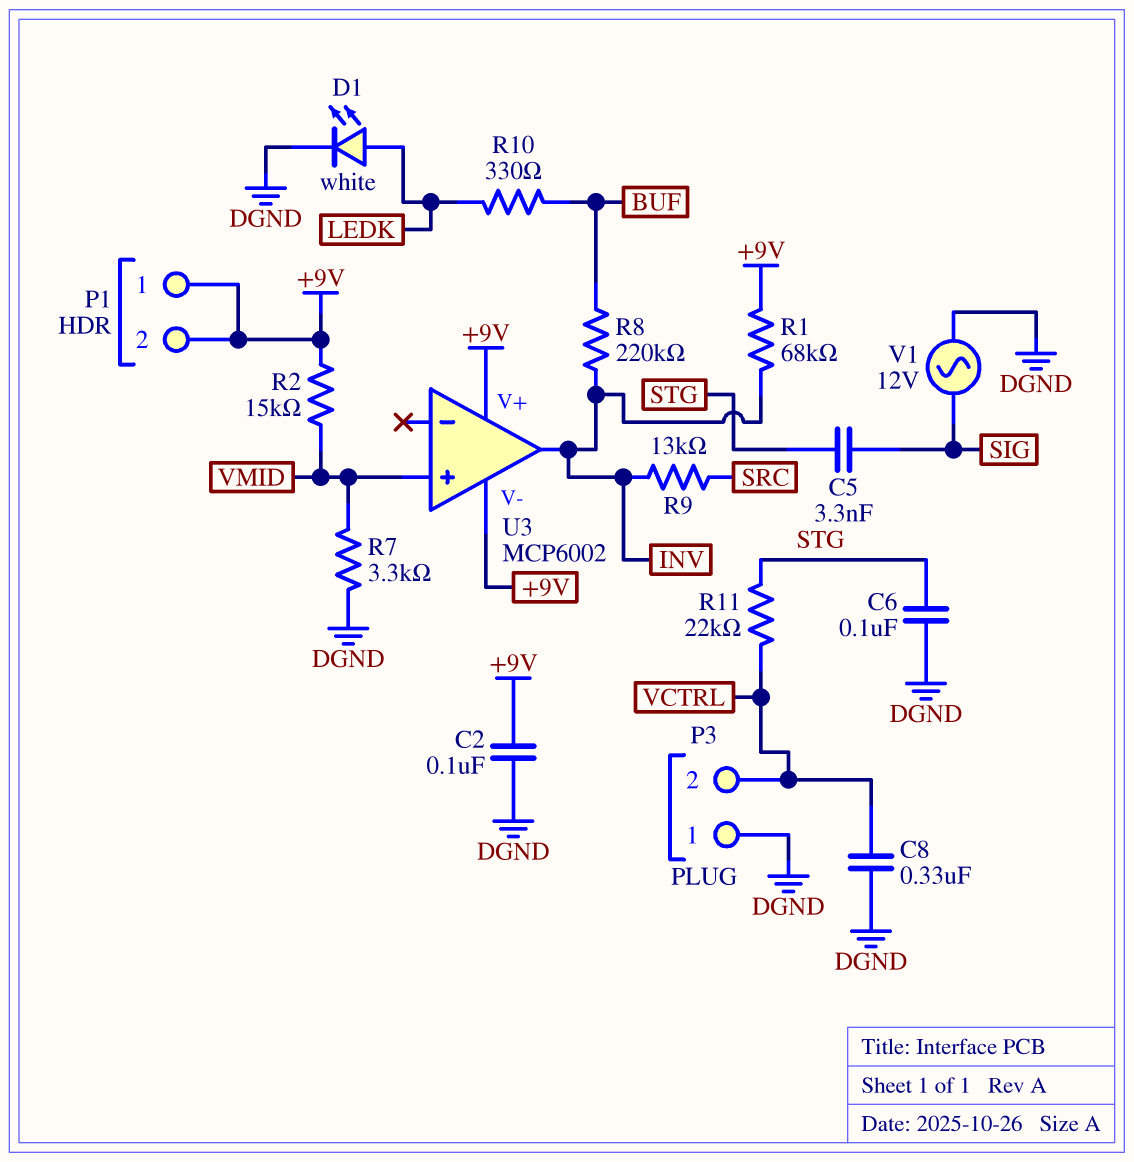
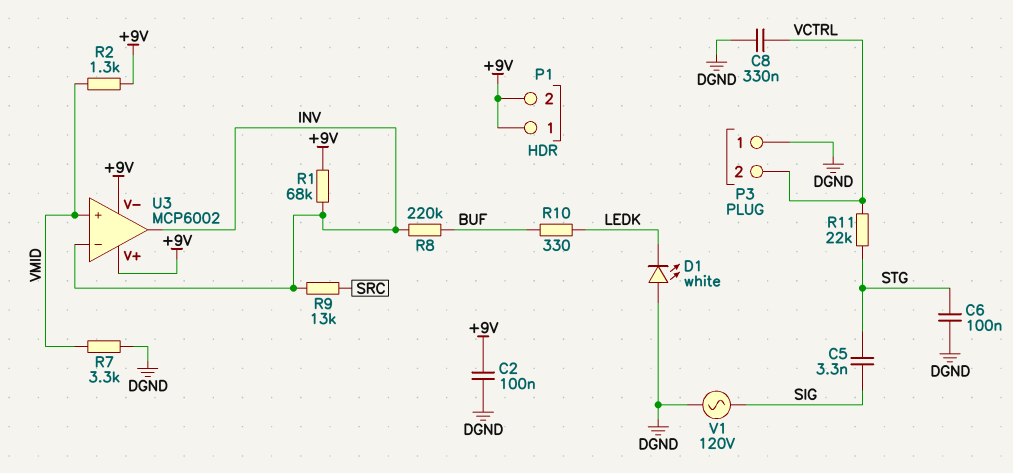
D1: LED white (A LEDK, K DGND) -> LED white (A DGND, K LEDK)
R2: 15k (+9V, VMID) -> 1.3k (+9V, VMID)
U3 pin in-: none -> INV
V1: AC 12V (DGND, SIG) -> AC 120V (DGND, SIG)

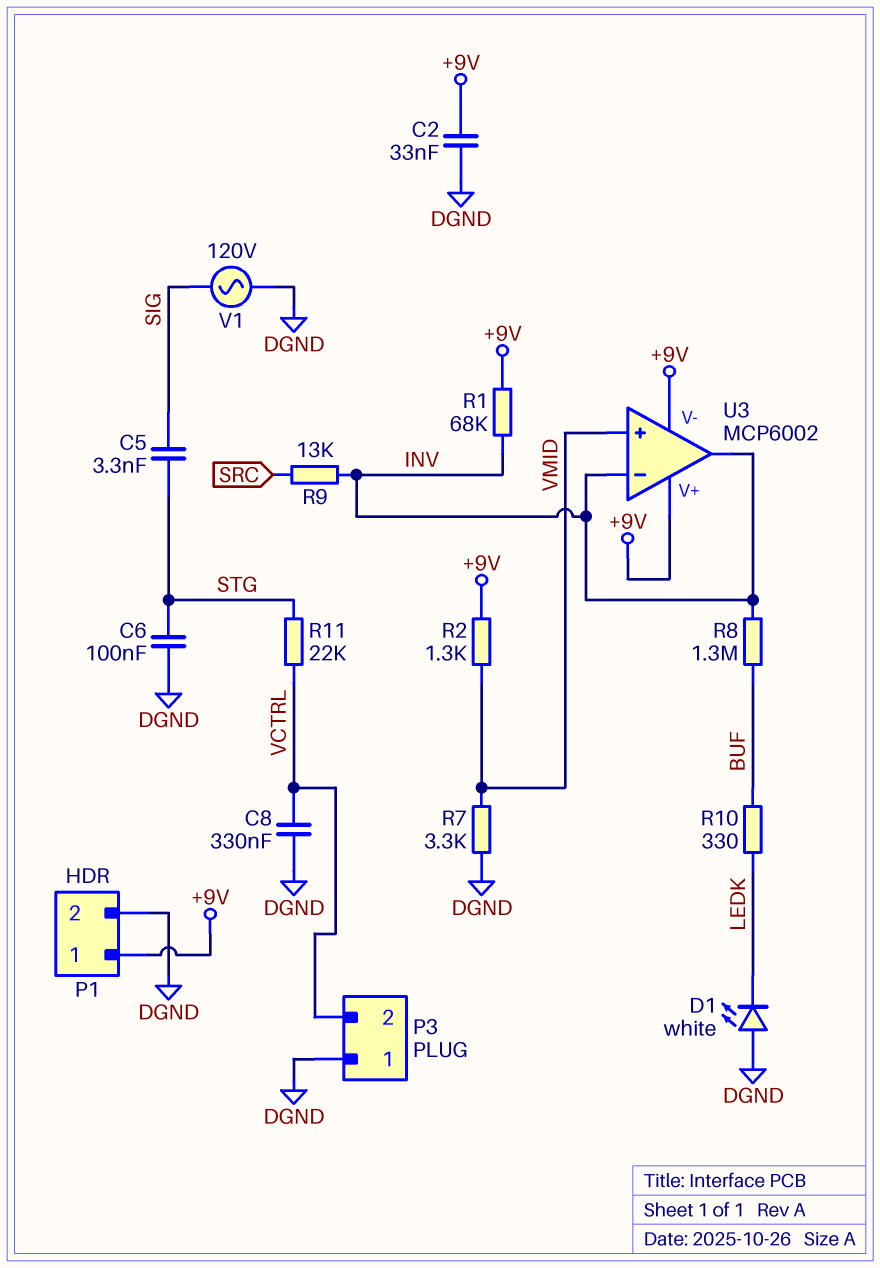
C2: 100nF (+9V, DGND) -> 33nF (+9V, DGND)
P1 pin 2: +9V -> DGND
R8: 220k (BUF, INV) -> 1.3M (BUF, INV)

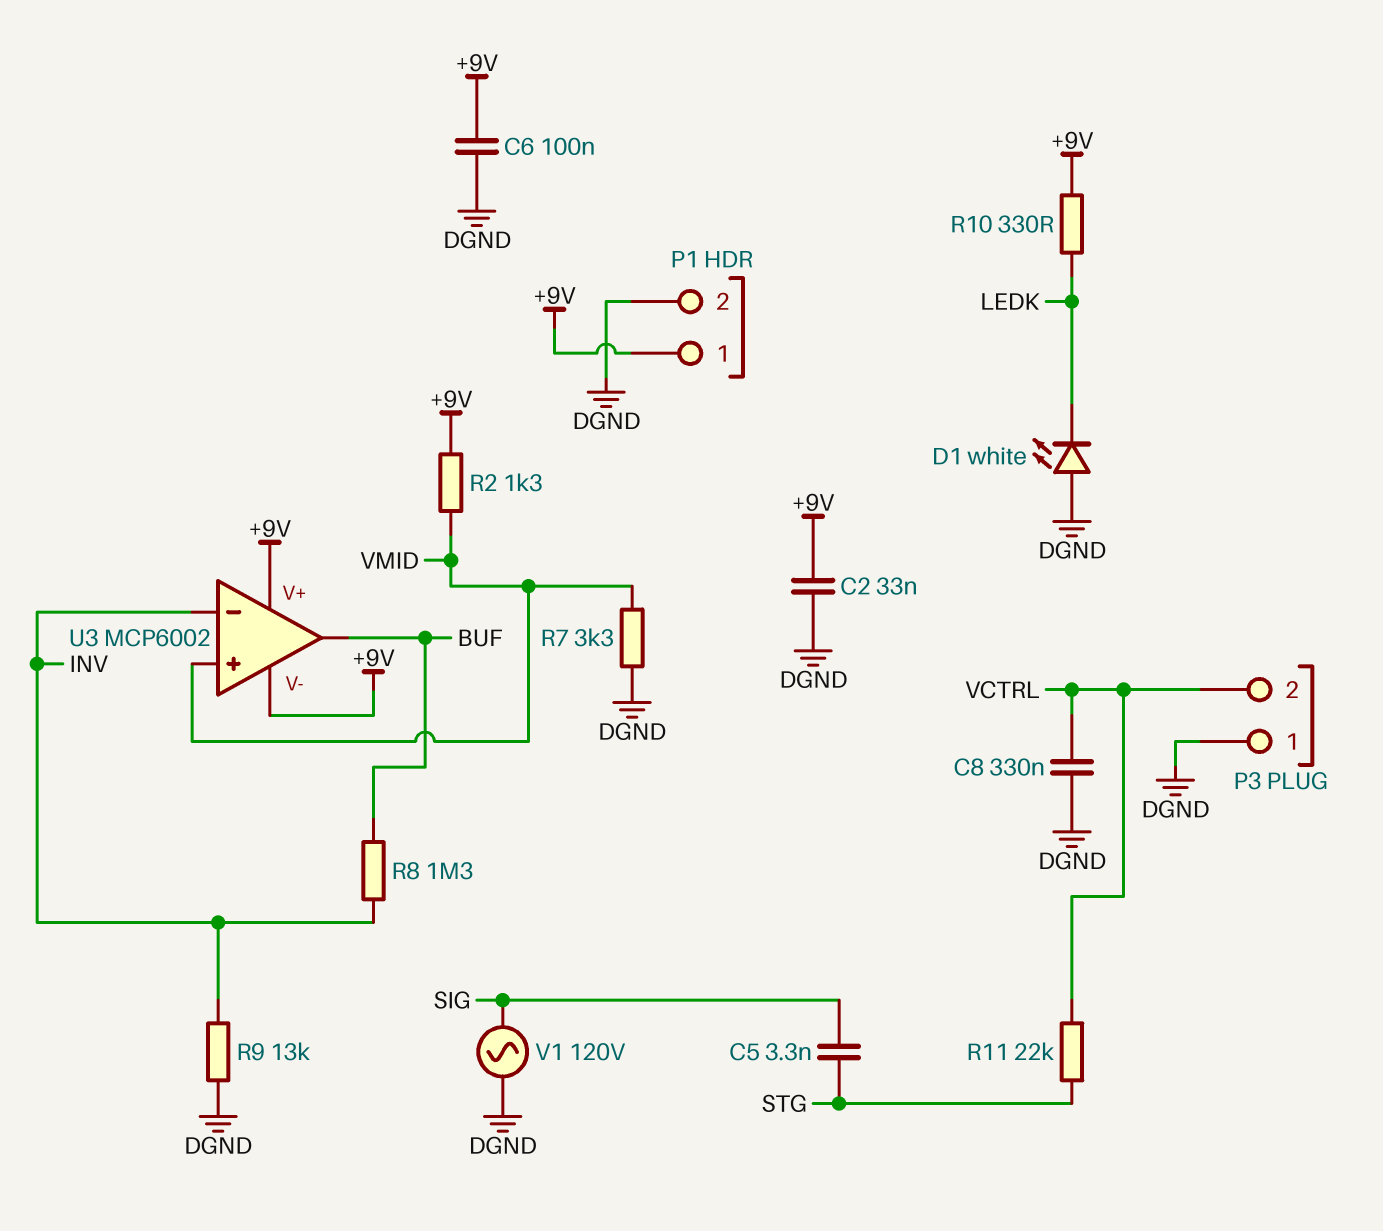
C6: 100nF (DGND, STG) -> 100nF (+9V, DGND)
R1: 68k (+9V, INV) -> none
R9: 13k (INV, SRC) -> 13k (DGND, INV)
R10: 330 (BUF, LEDK) -> 330 (+9V, LEDK)
U3 pin out: INV -> BUF

